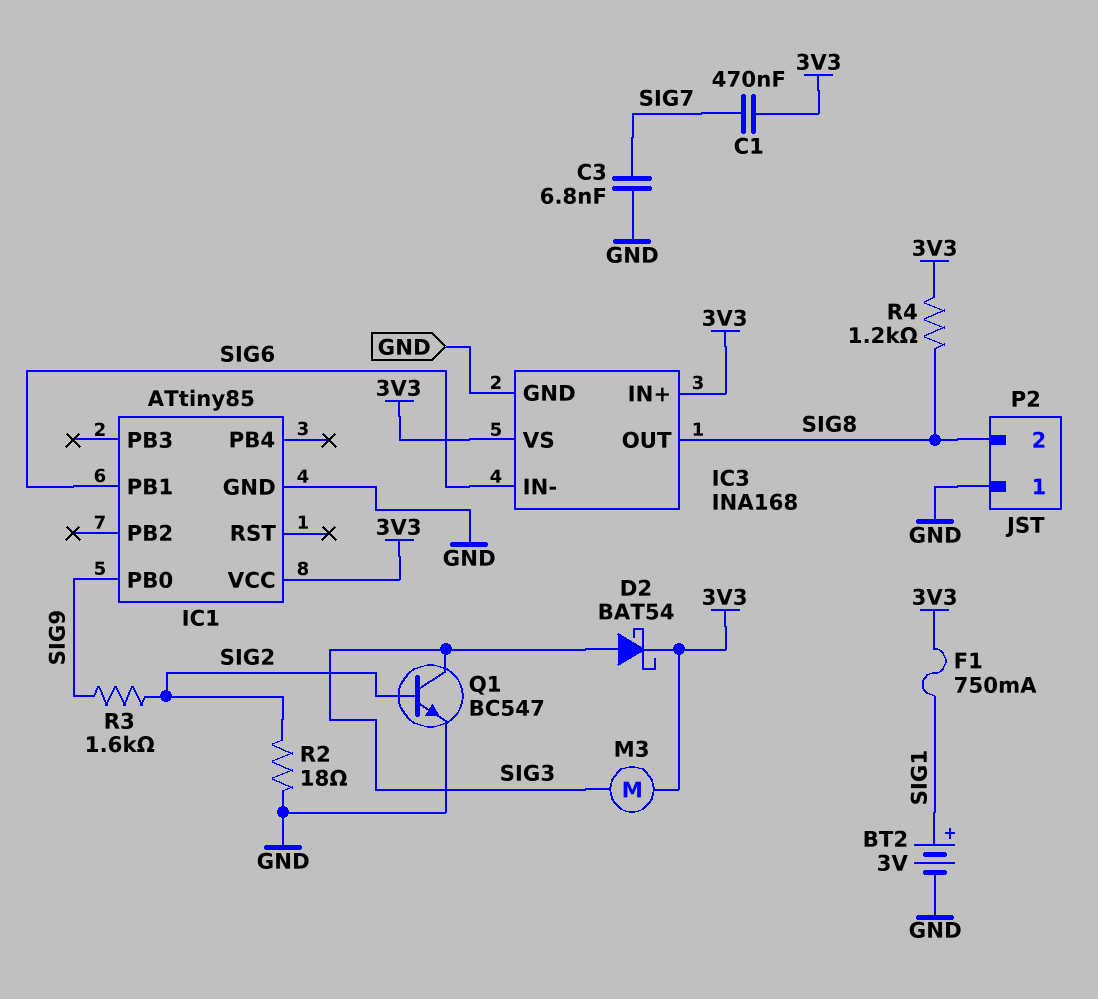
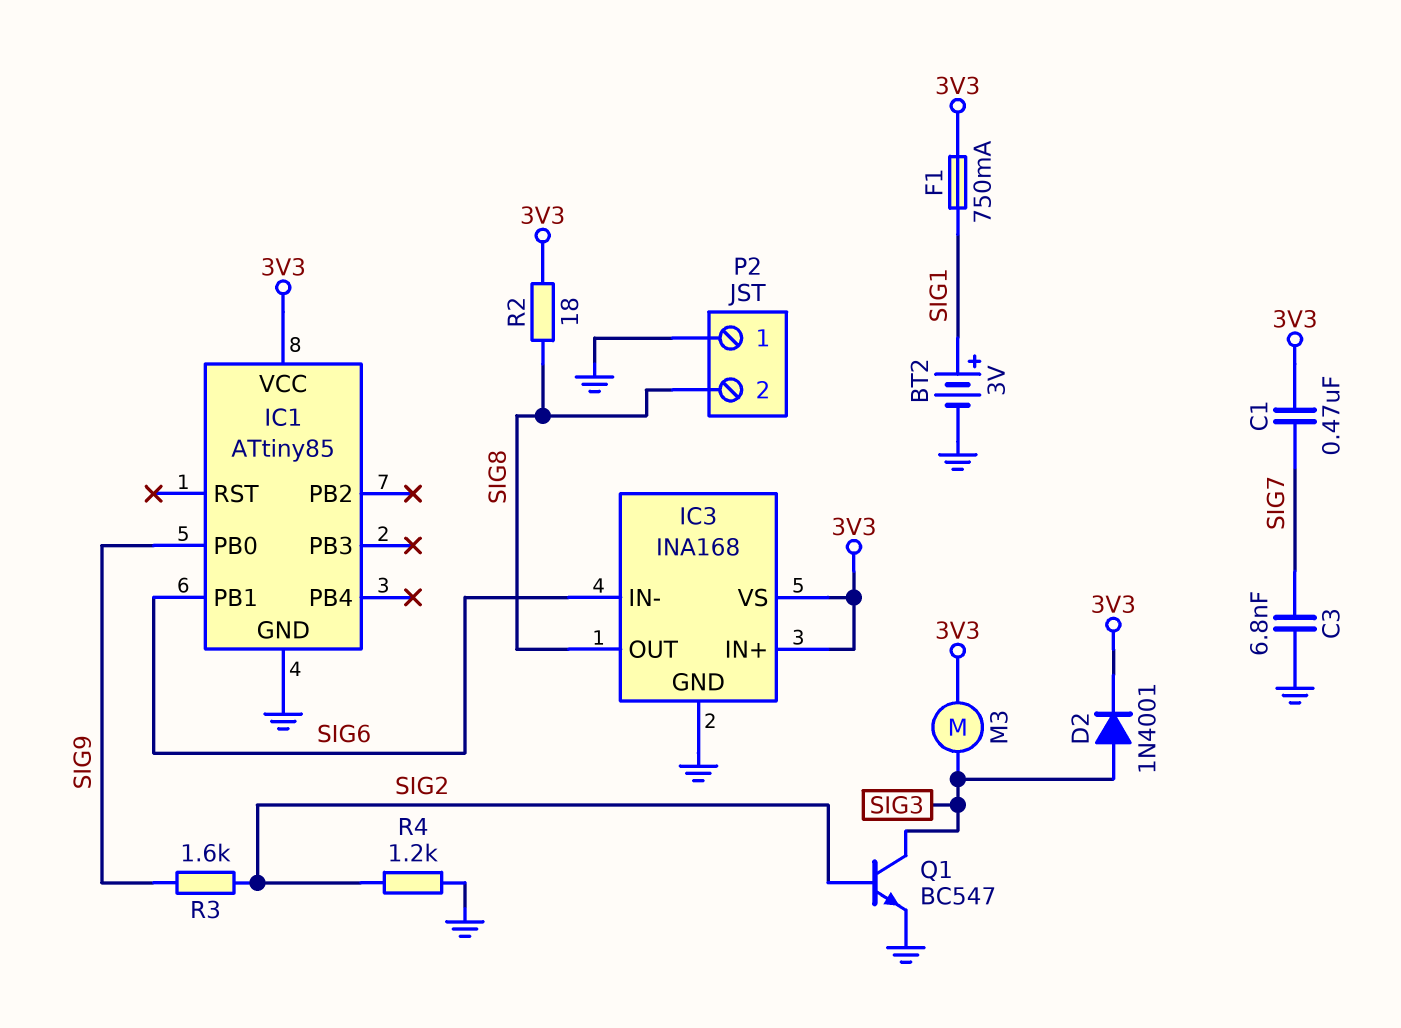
D2: schottky BAT54 (A SIG3, K 3V3) -> diode 1N4001 (A SIG3, K 3V3)
R2: 18 (GND, SIG2) -> 18 (3V3, SIG8)
R4: 1.2k (3V3, SIG8) -> 1.2k (GND, SIG2)

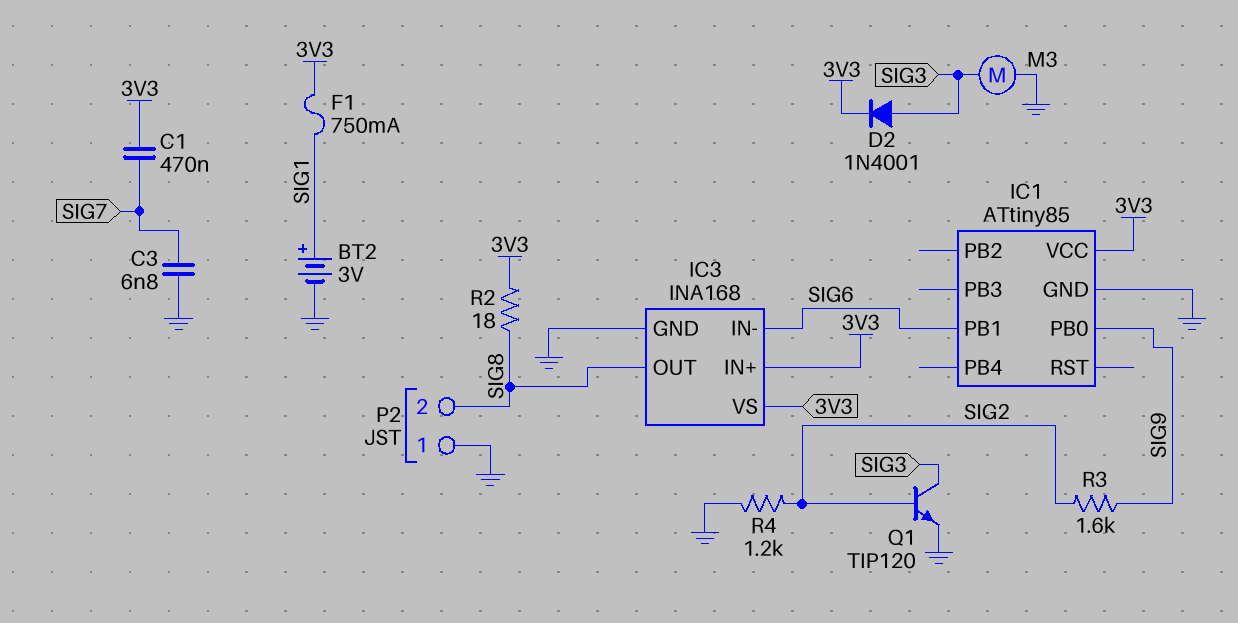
M3: motor (3V3, SIG3) -> motor (GND, SIG3)
Q1: NPN BC547 (B SIG2, C SIG3, E GND) -> NPN TIP120 (B SIG2, C SIG3, E GND)

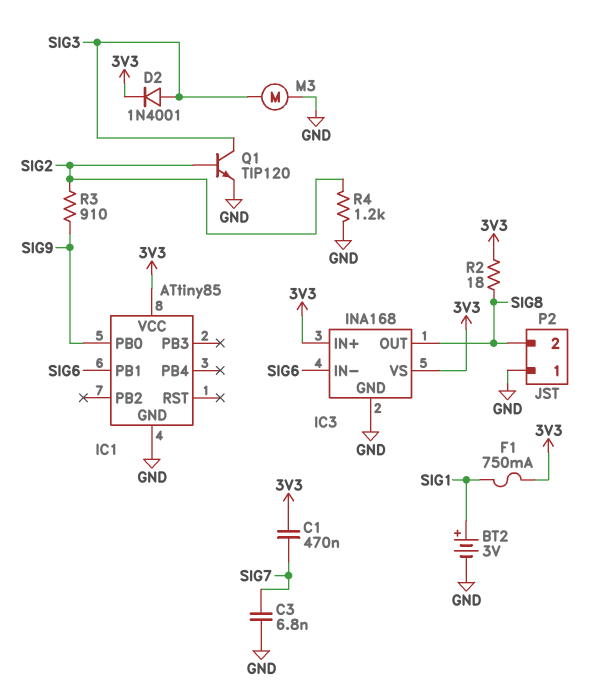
R3: 1.6k (SIG2, SIG9) -> 910 (SIG2, SIG9)

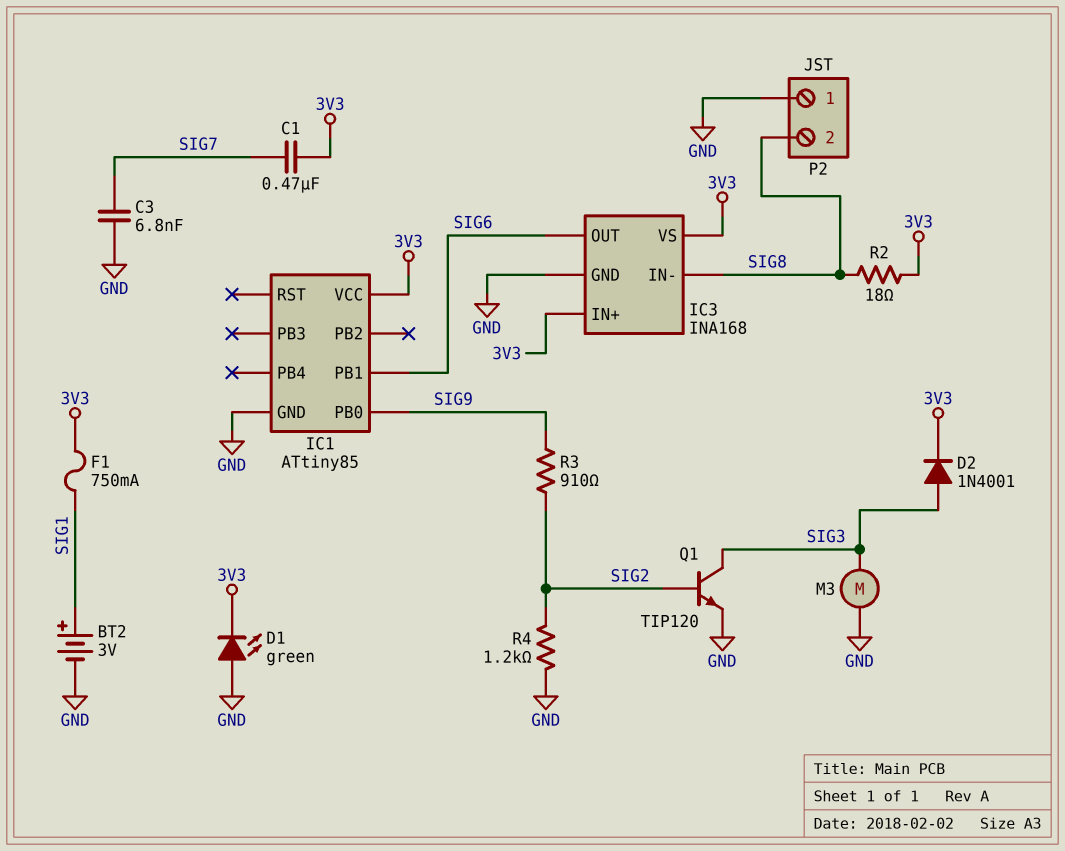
D1: none -> LED green (A GND, K 3V3)
IC3 pin IN-: SIG6 -> SIG8
IC3 pin OUT: SIG8 -> SIG6

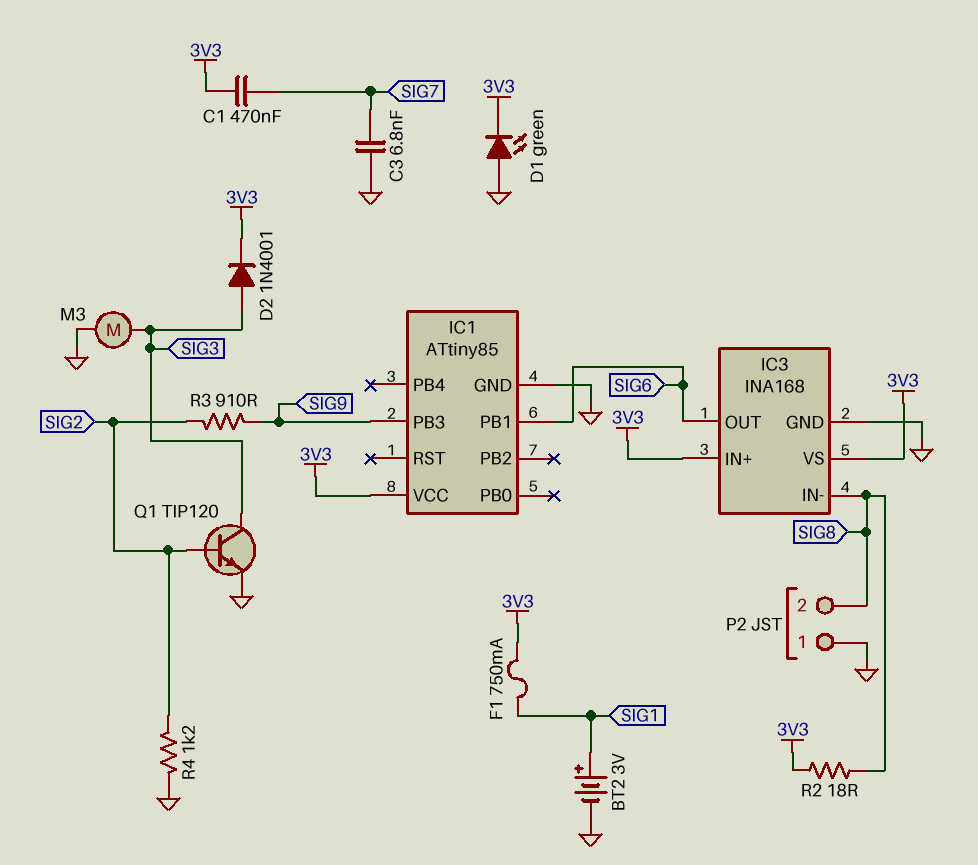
IC1 pin PB0: SIG9 -> none
IC1 pin PB3: none -> SIG9

